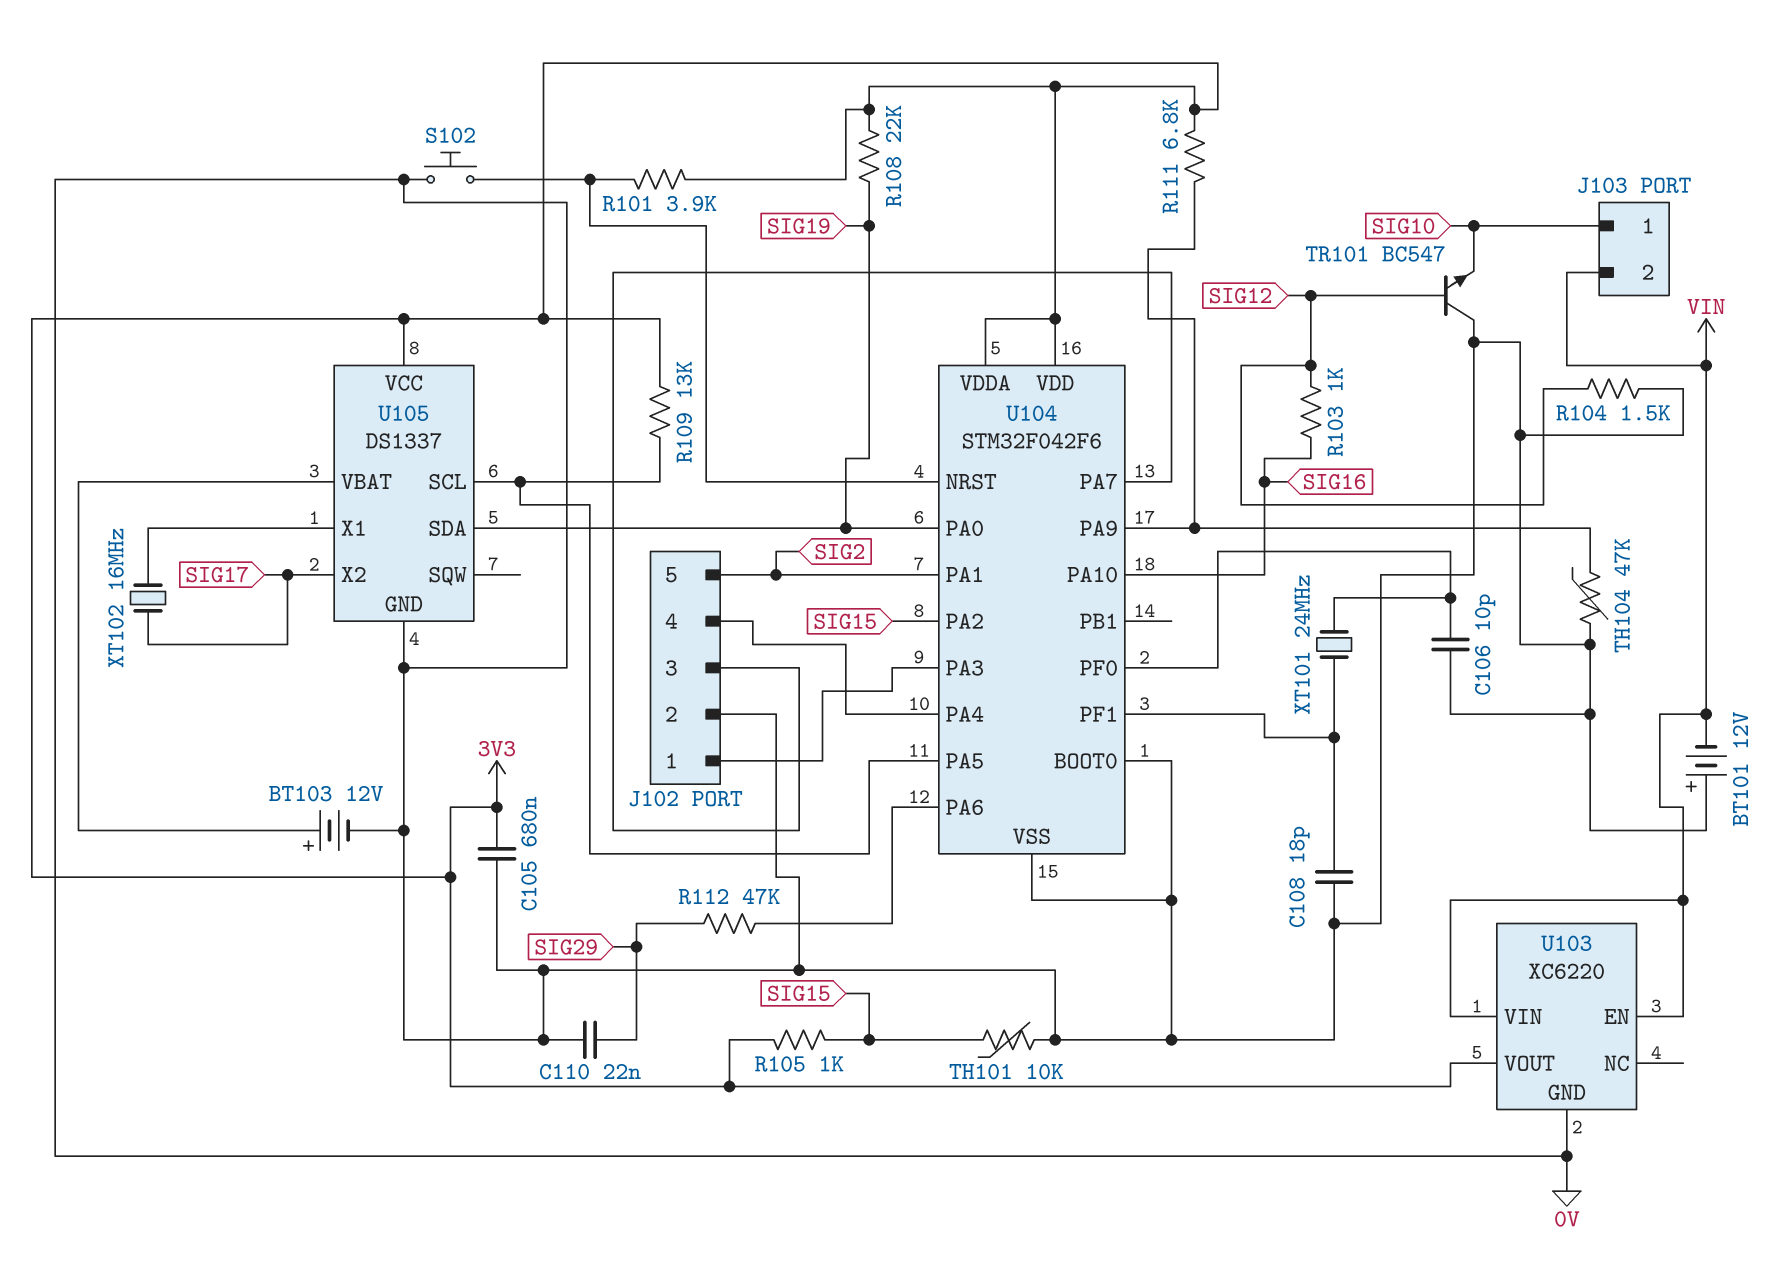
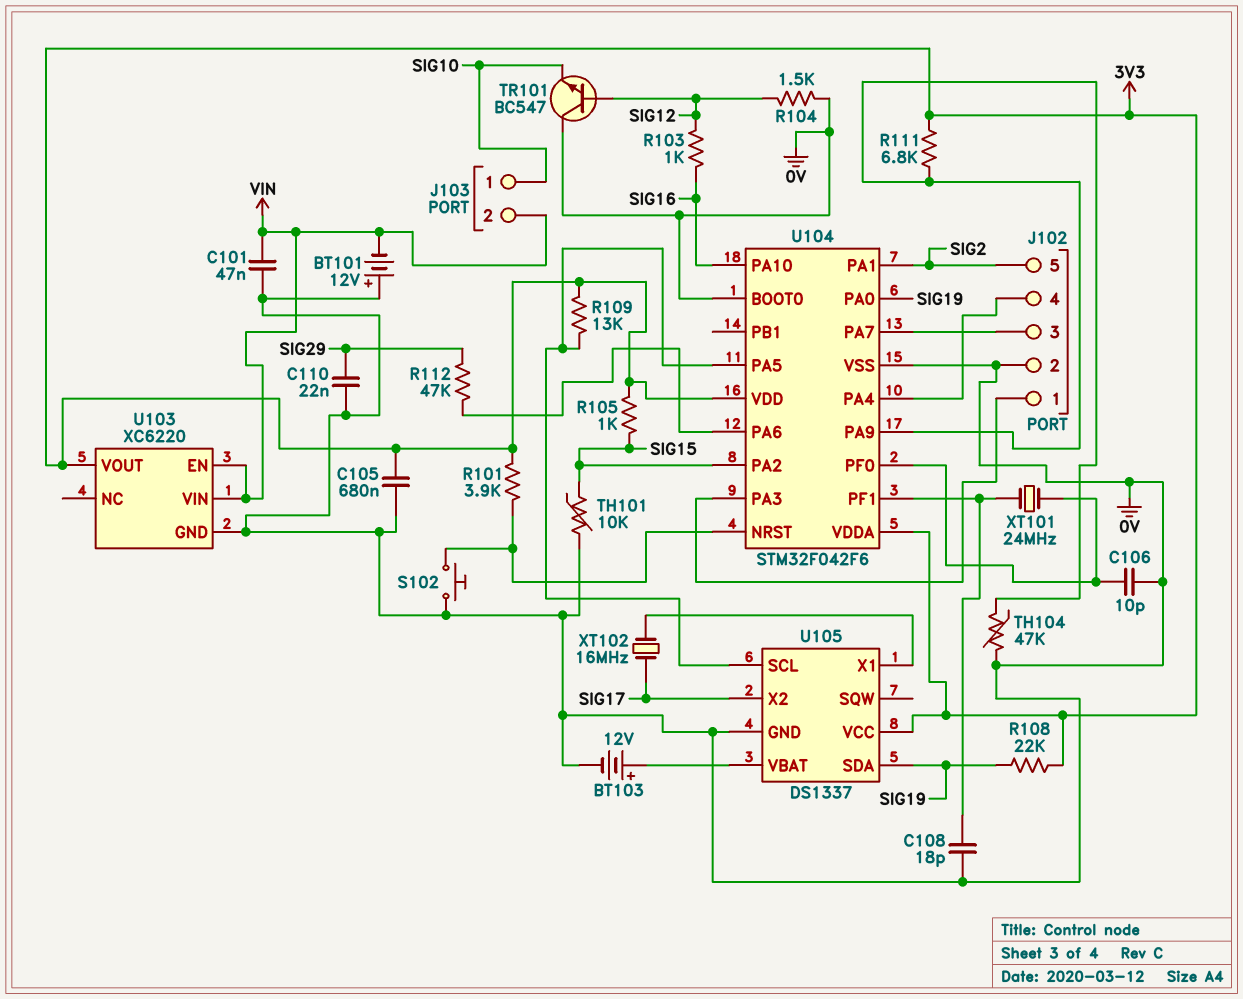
C101: none -> 47nF (0V, VIN)

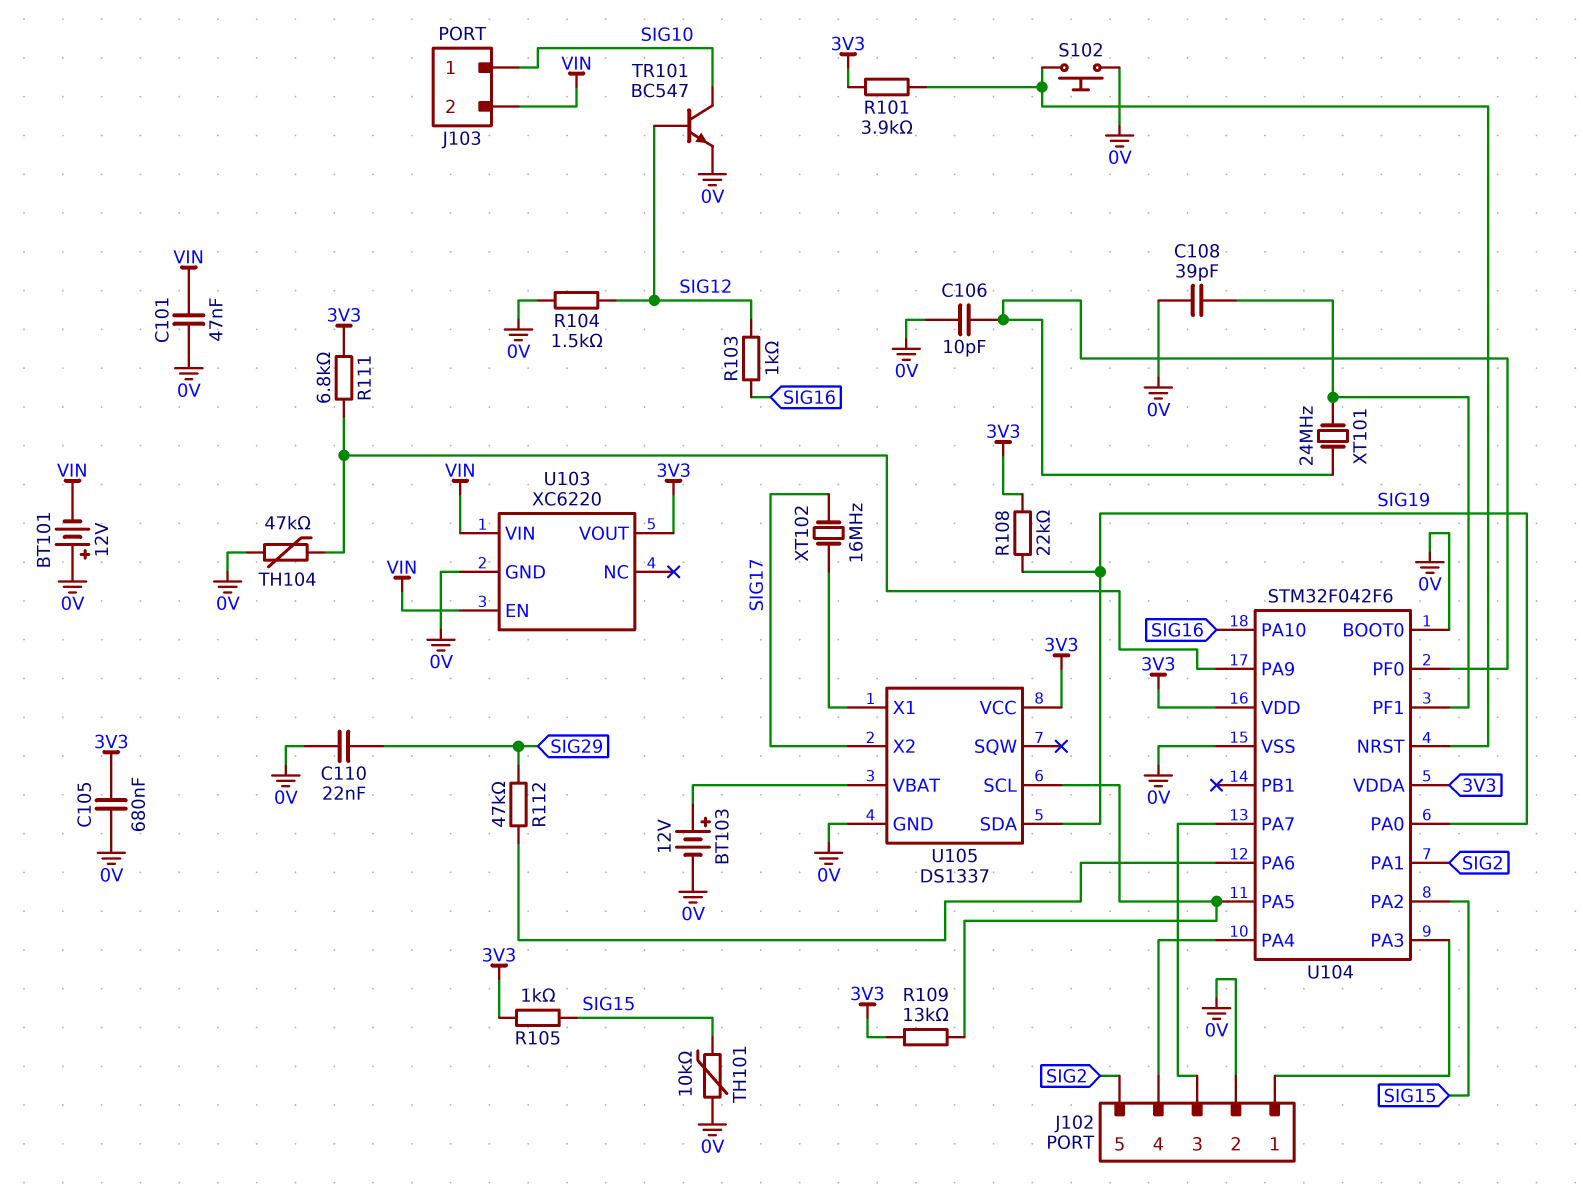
C108: 18pF (0V, U104/PF1) -> 39pF (0V, U104/PF1)
TR101: NPN BC547 (B SIG12, C 0V, E SIG10) -> NPN BC547 (B SIG12, C SIG10, E 0V)

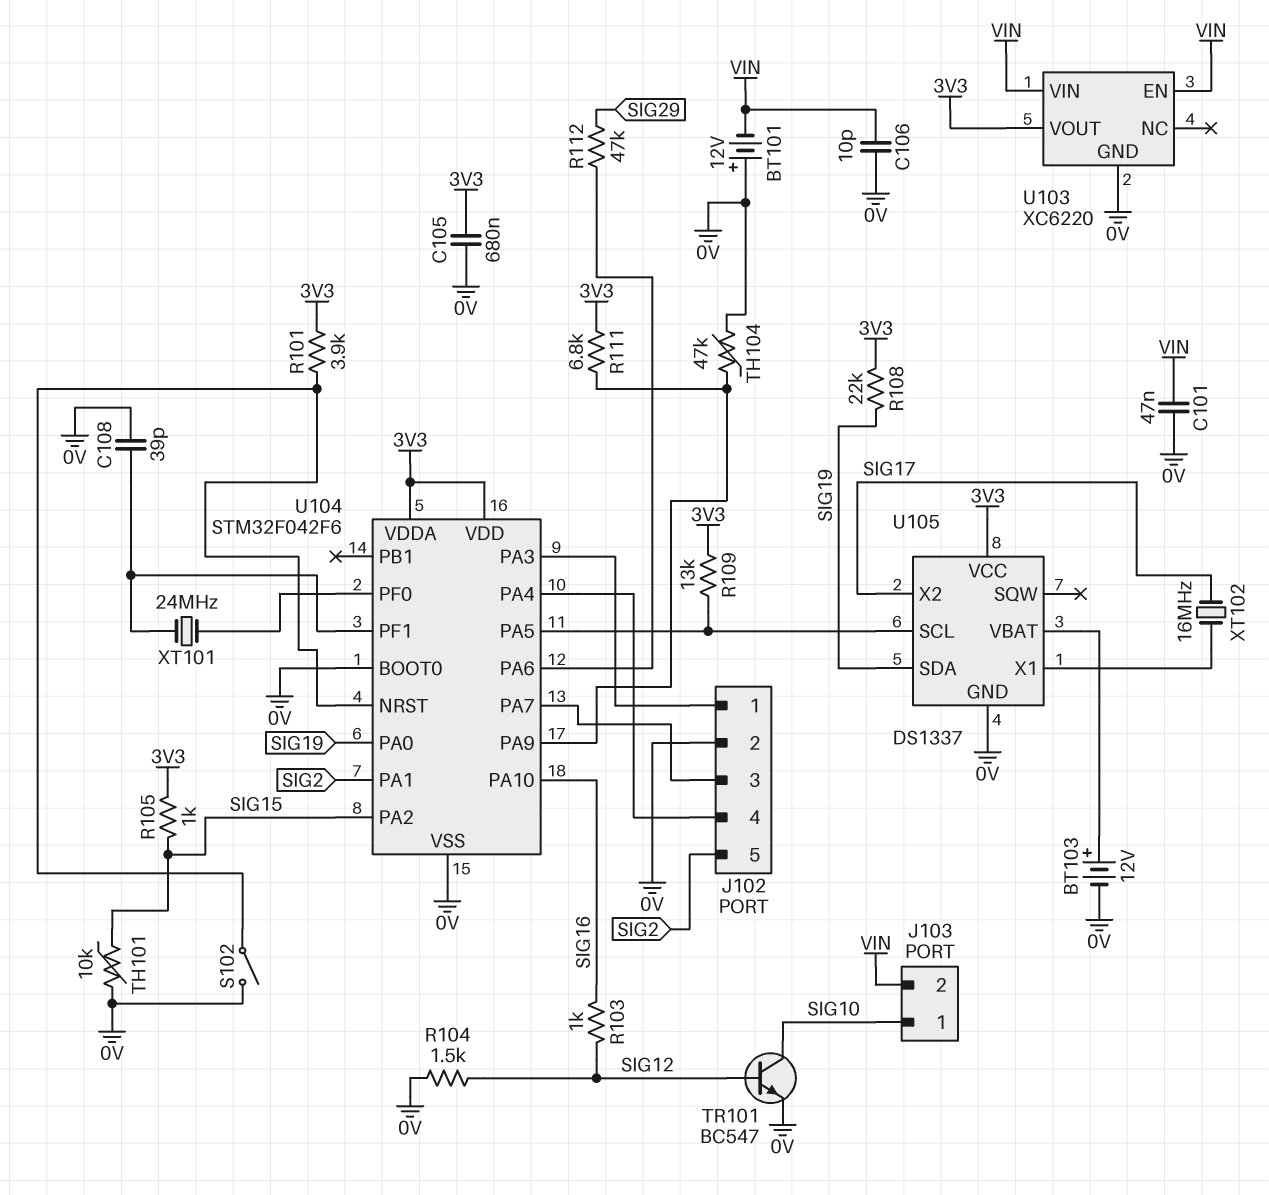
C106: 10pF (0V, U104/PF0) -> 10pF (0V, VIN)
C110: 22nF (0V, SIG29) -> none
S102: button (0V, U104/NRST) -> switch (0V, U104/NRST)

